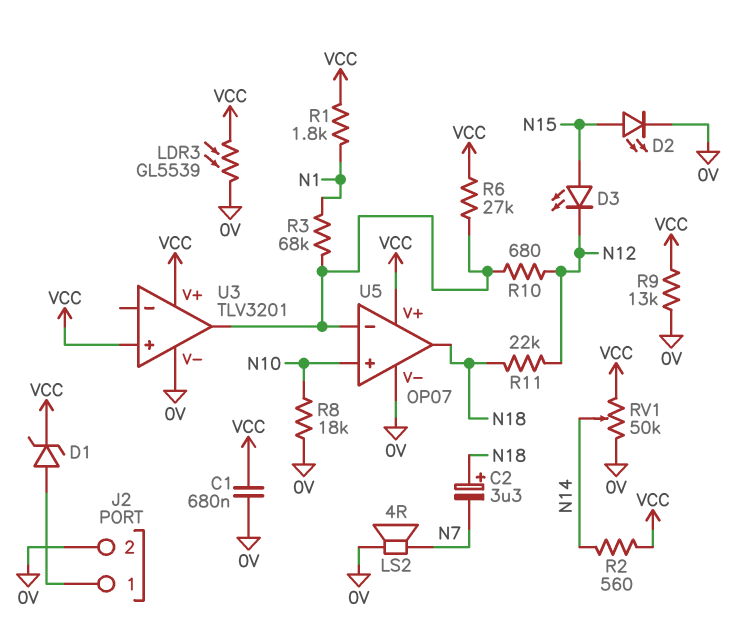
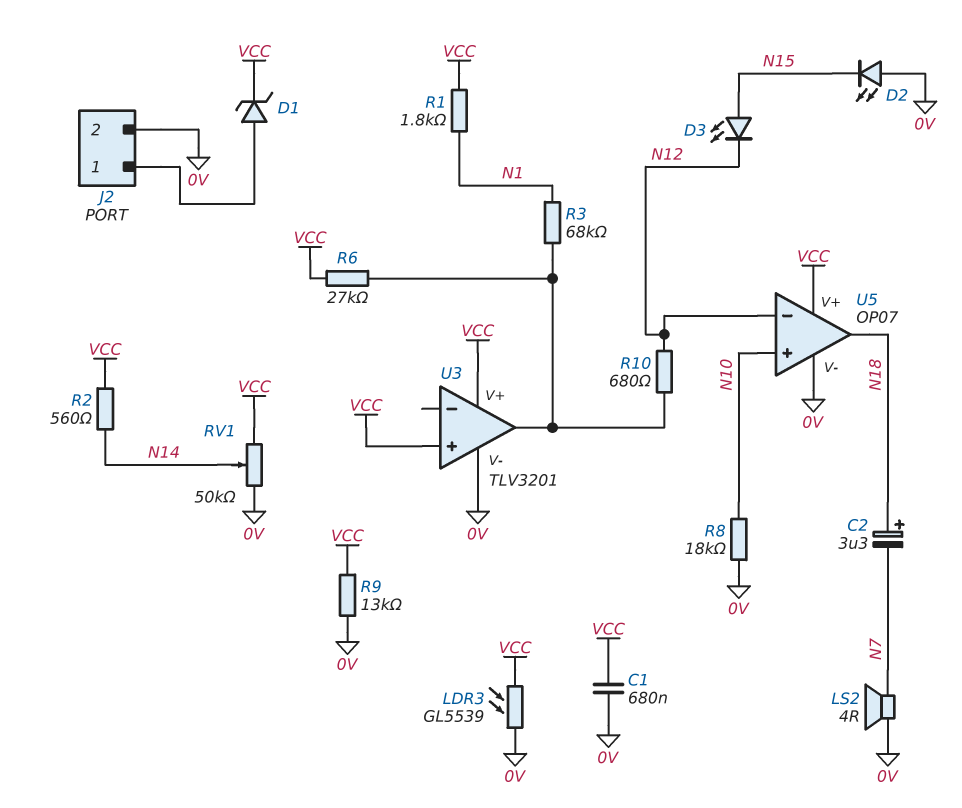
D2: LED (A N15, K 0V) -> LED (A 0V, K N15)
R11: 22k (N12, N18) -> none
U5 pin in-: U3/out -> N12

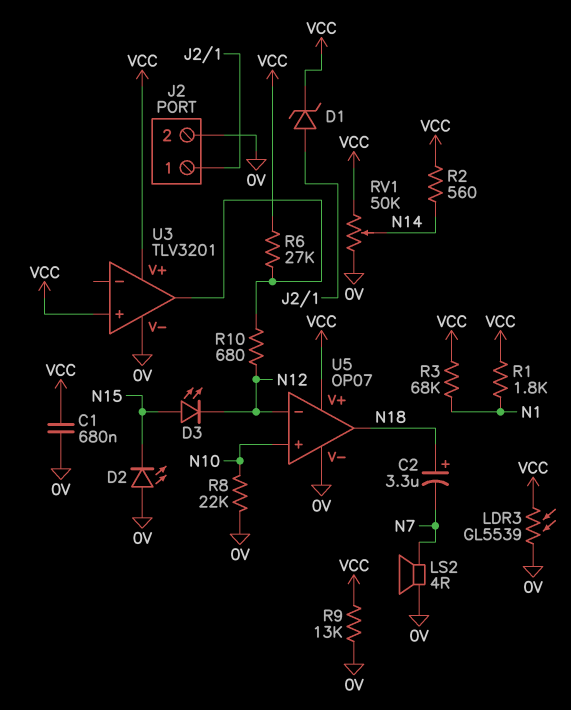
R3: 68k (N1, U3/out) -> 68k (N1, VCC)
R8: 18k (0V, N10) -> 22k (0V, N10)

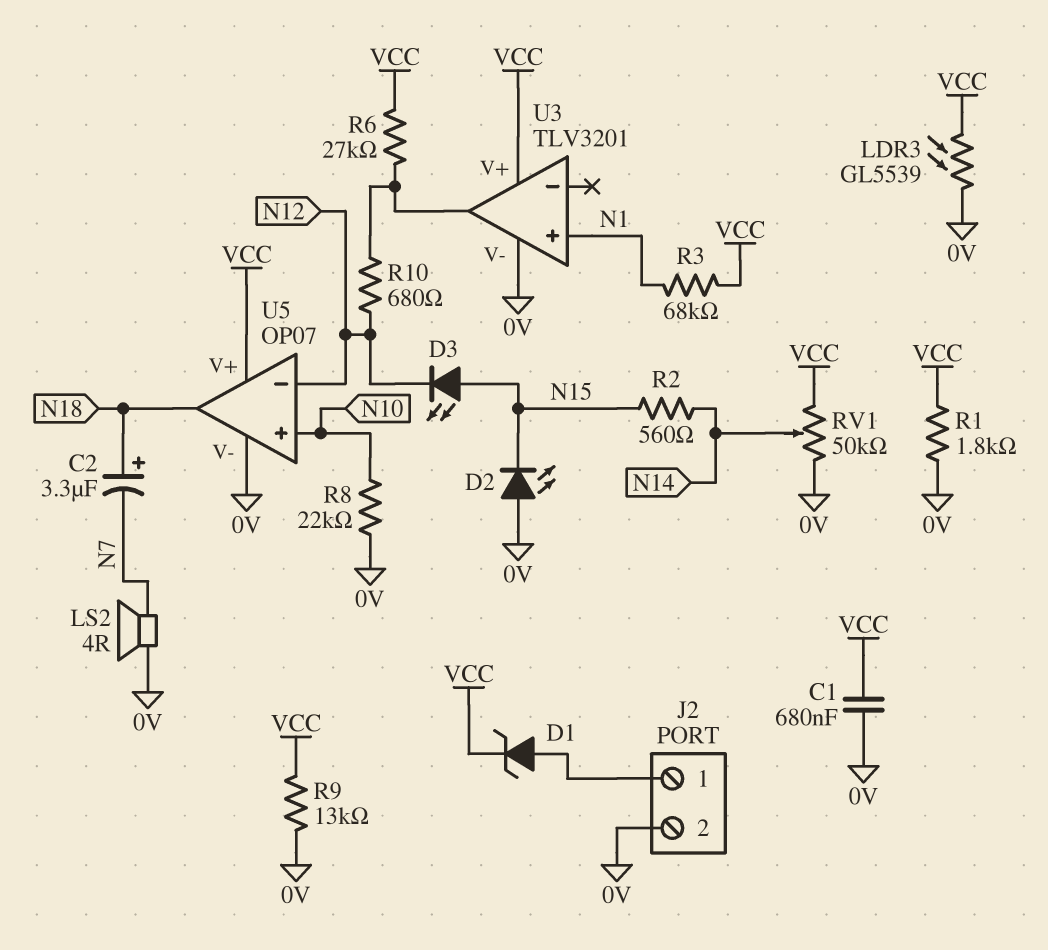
R1: 1.8k (N1, VCC) -> 1.8k (0V, VCC)
R2: 560 (N14, VCC) -> 560 (N14, N15)
U3 pin in+: VCC -> N1

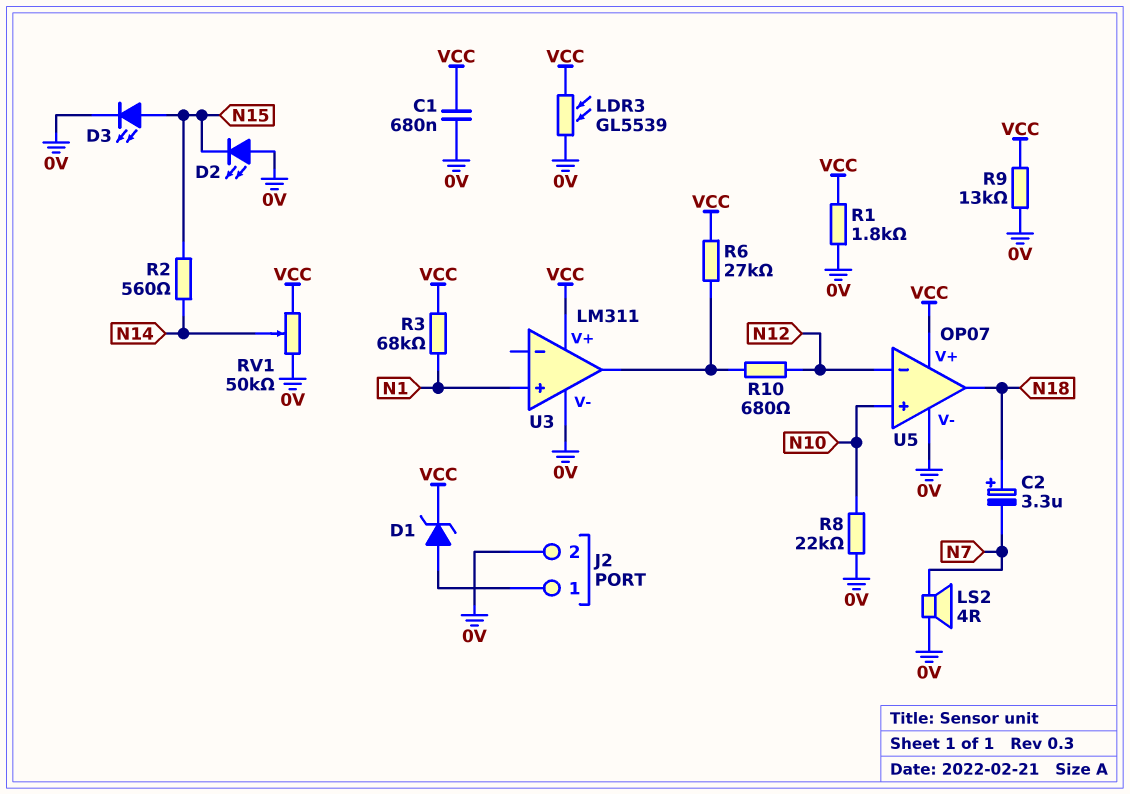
D3: LED (A N15, K N12) -> LED (A N15, K 0V)
U3: TLV3201 -> LM311

